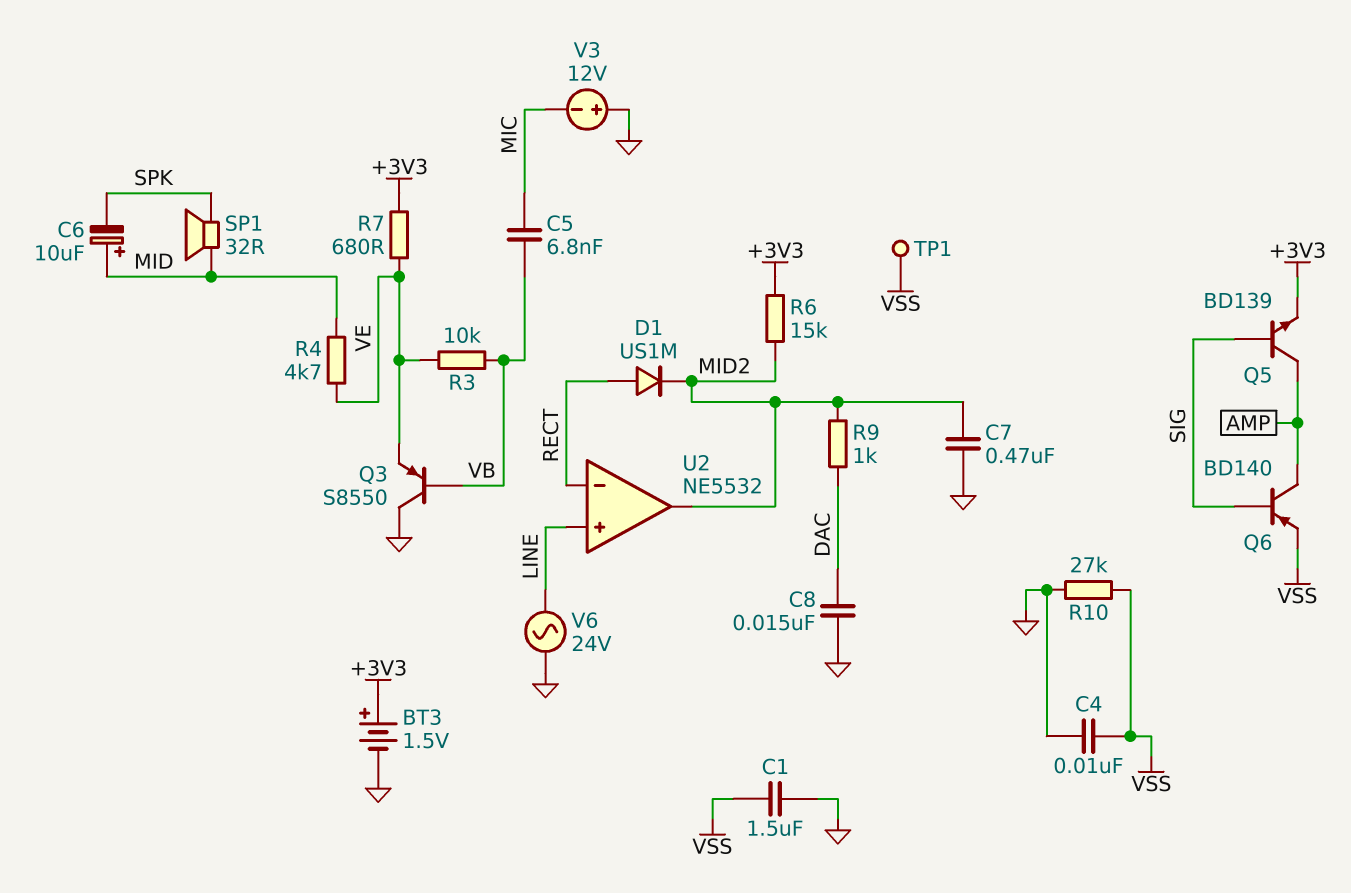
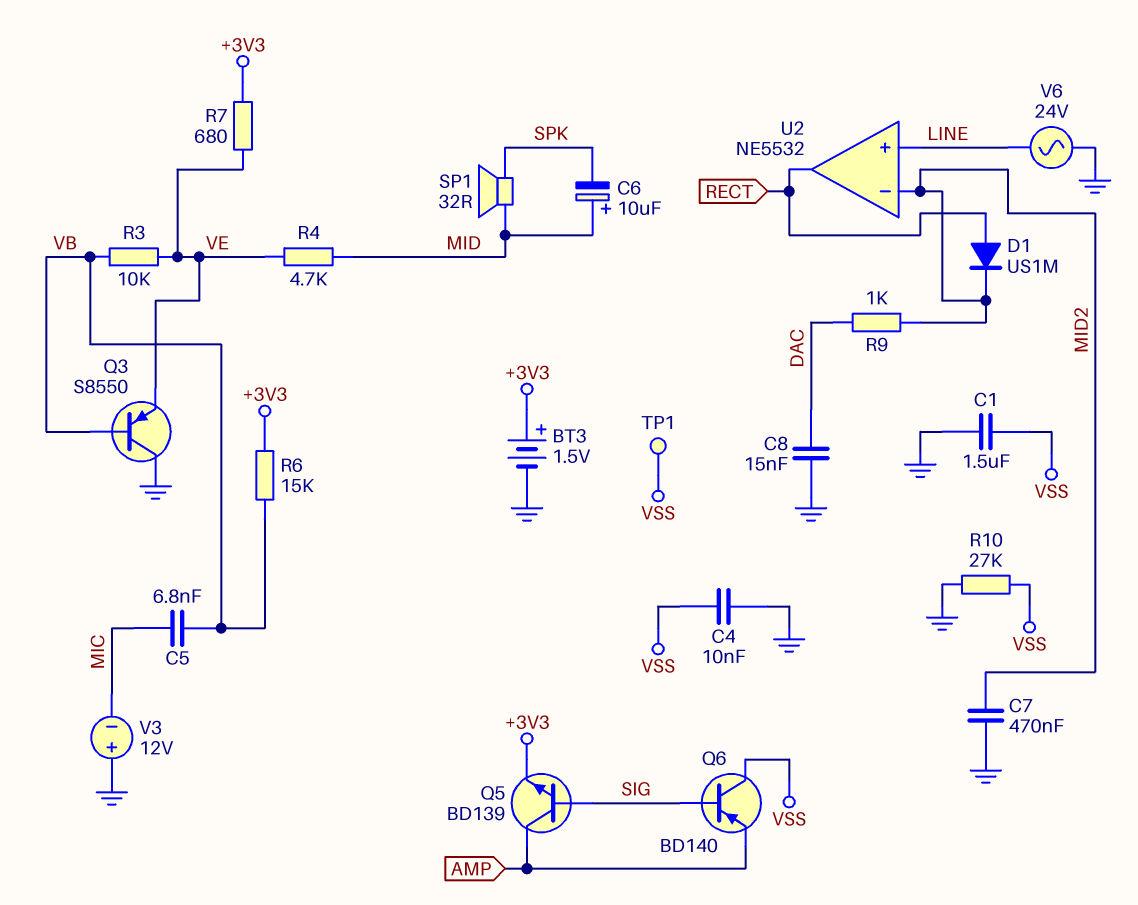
Q6: PNP BD140 (B SIG, C AMP, E VSS) -> PNP BD140 (B SIG, C VSS, E AMP)
R6: 15k (+3V3, MID2) -> 15k (+3V3, VB)
U2 pin in-: RECT -> MID2
U2 pin out: MID2 -> RECT

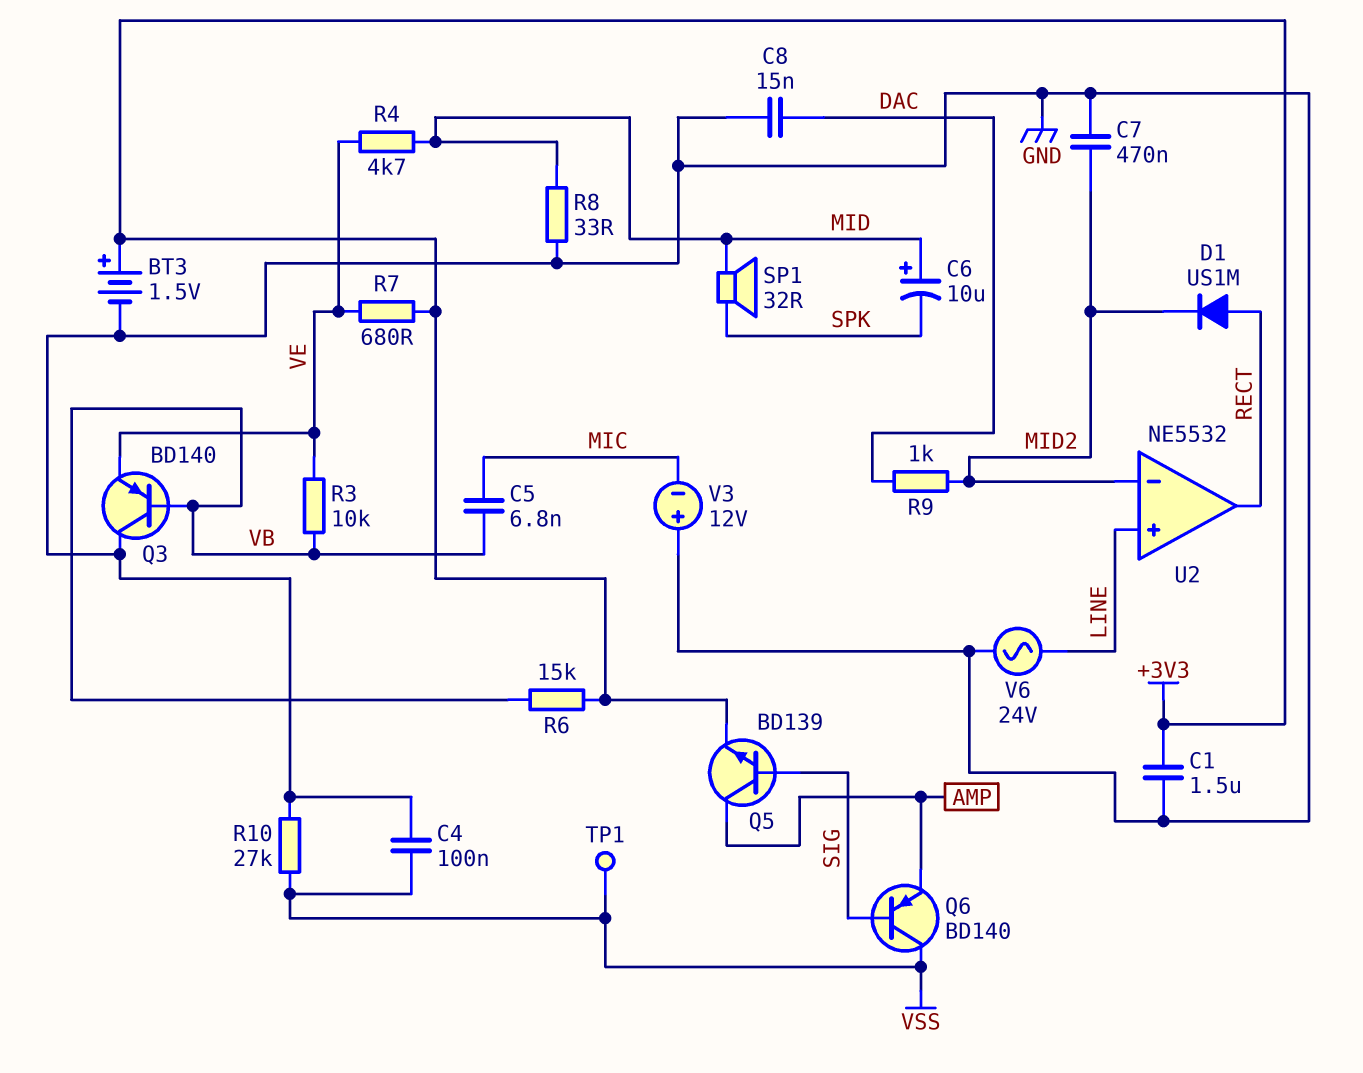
C1: 1.5uF (GND, VSS) -> 1.5uF (+3V3, GND)
C4: 10nF (GND, VSS) -> 100nF (GND, VSS)
Q3: PNP S8550 (B VB, C GND, E VE) -> PNP BD140 (B VB, C GND, E VE)
R8: none -> 33 (GND, MID)

